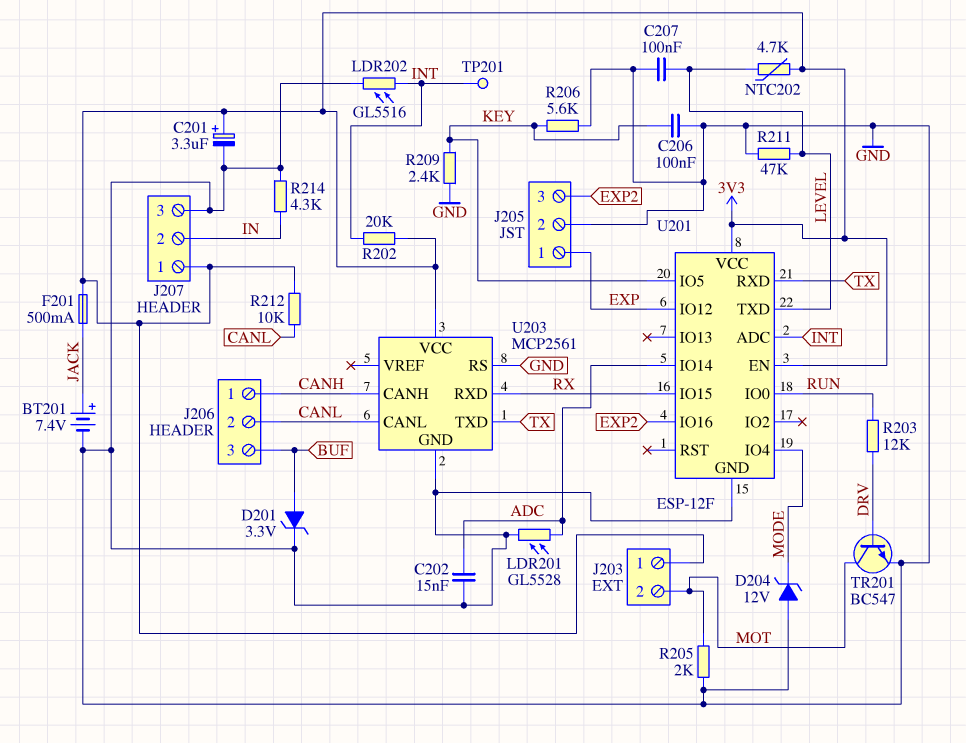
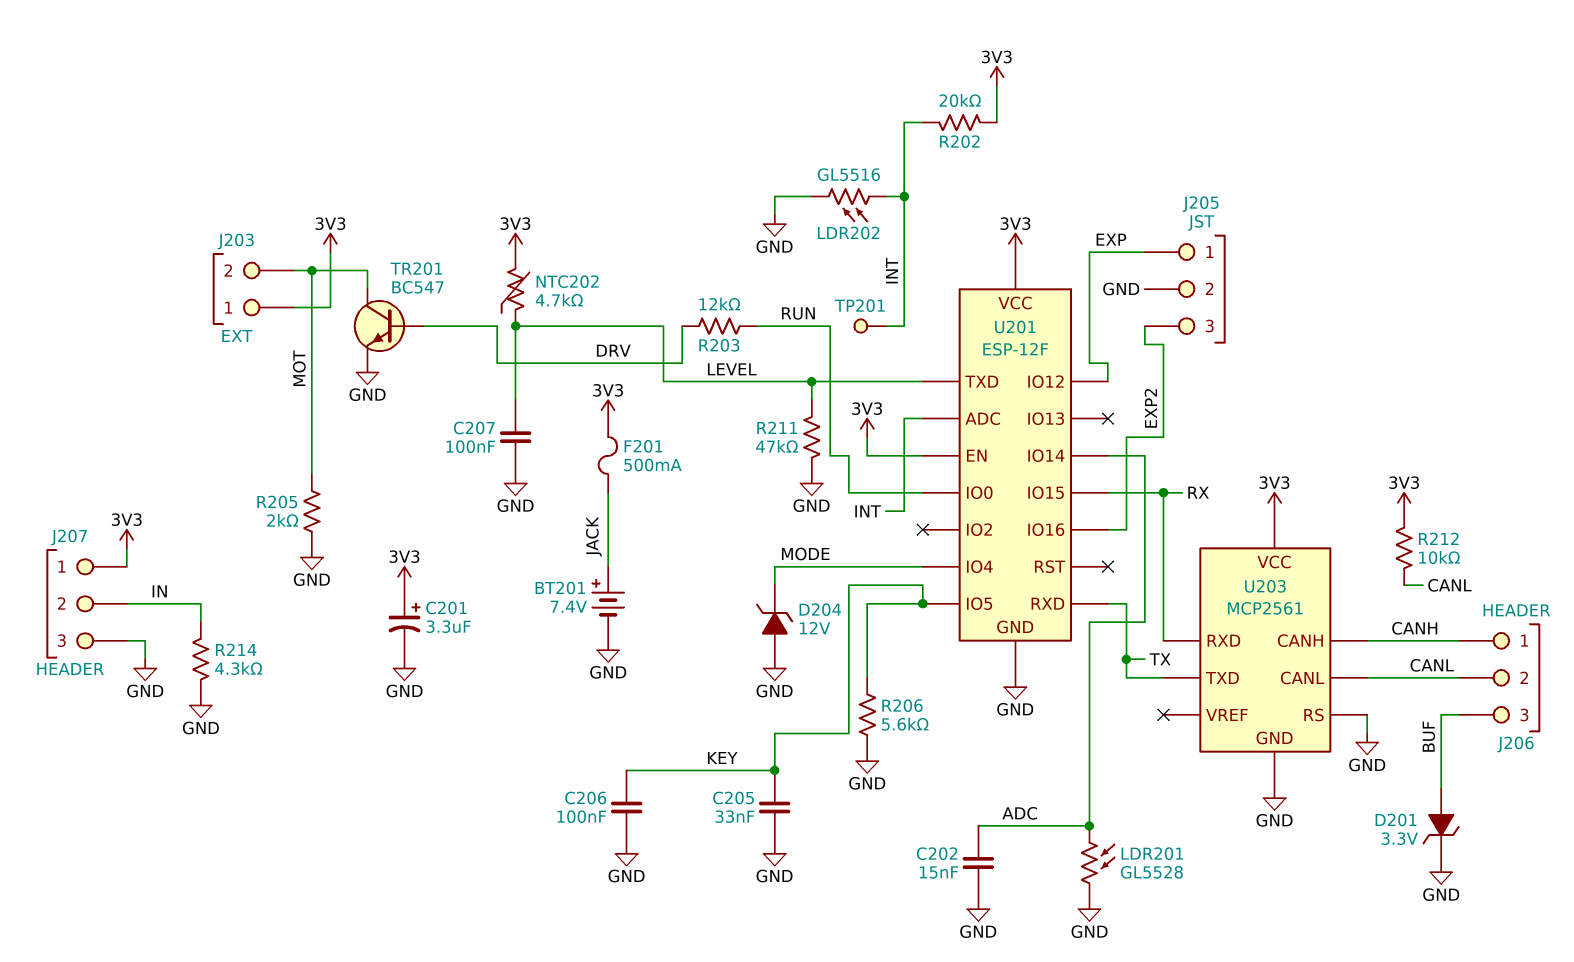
C205: none -> 33nF (GND, KEY)
R209: 2.4k (GND, KEY) -> none

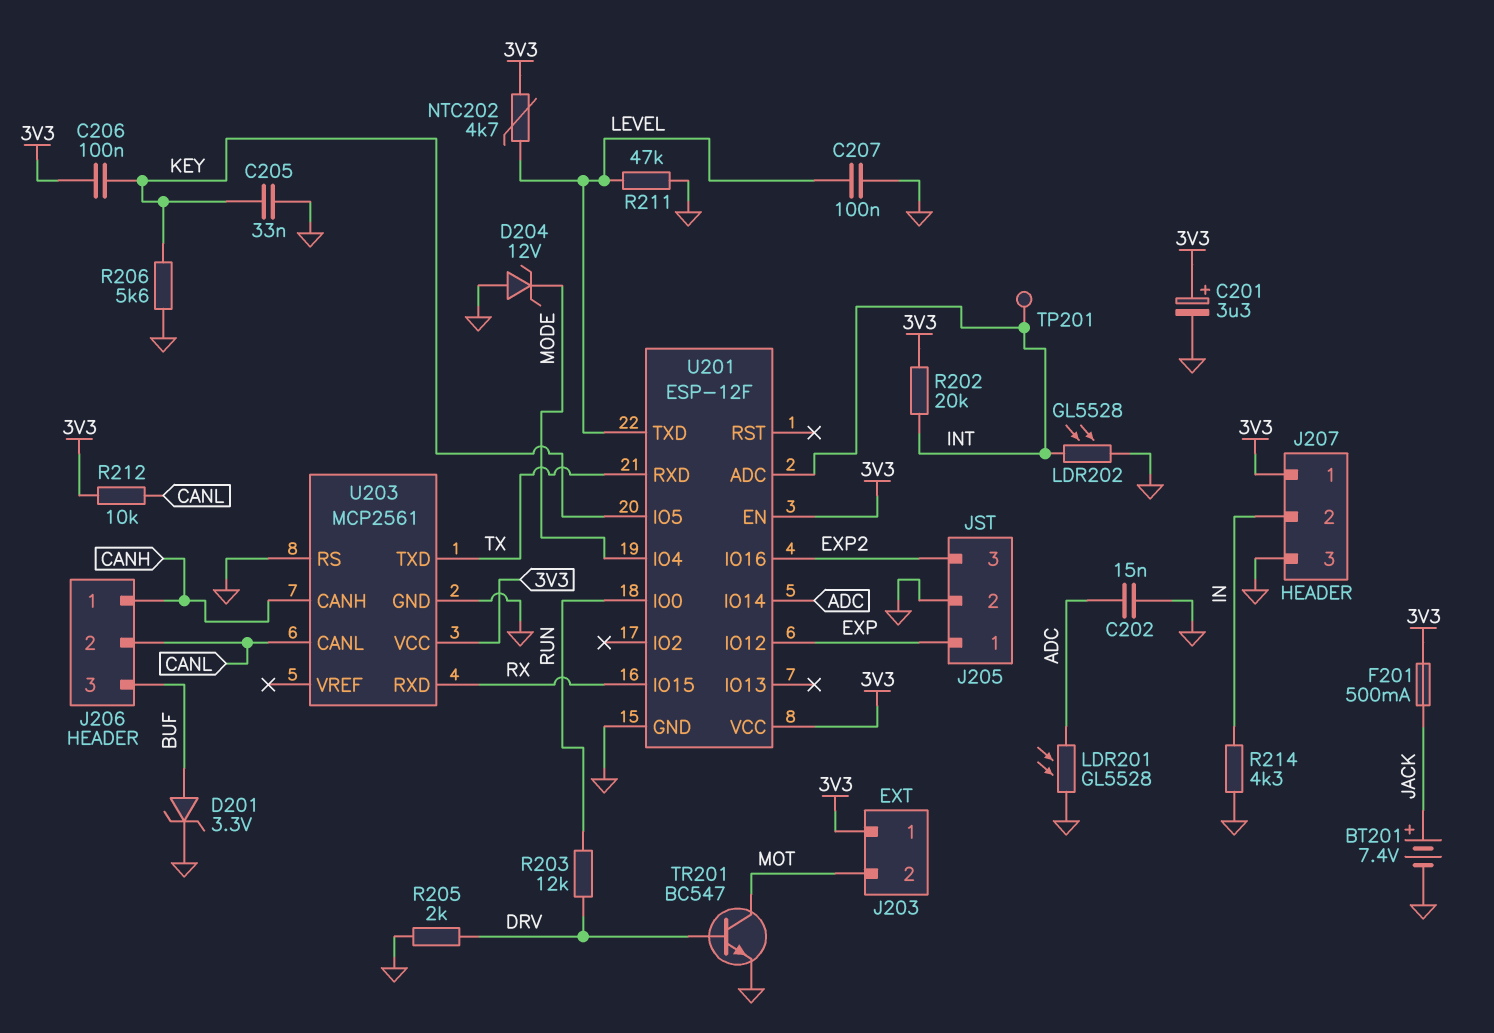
C206: 100nF (GND, KEY) -> 100nF (3V3, KEY)
LDR202: GL5516 (GND, INT) -> GL5528 (GND, INT)
R205: 2k (GND, MOT) -> 2k (DRV, GND)

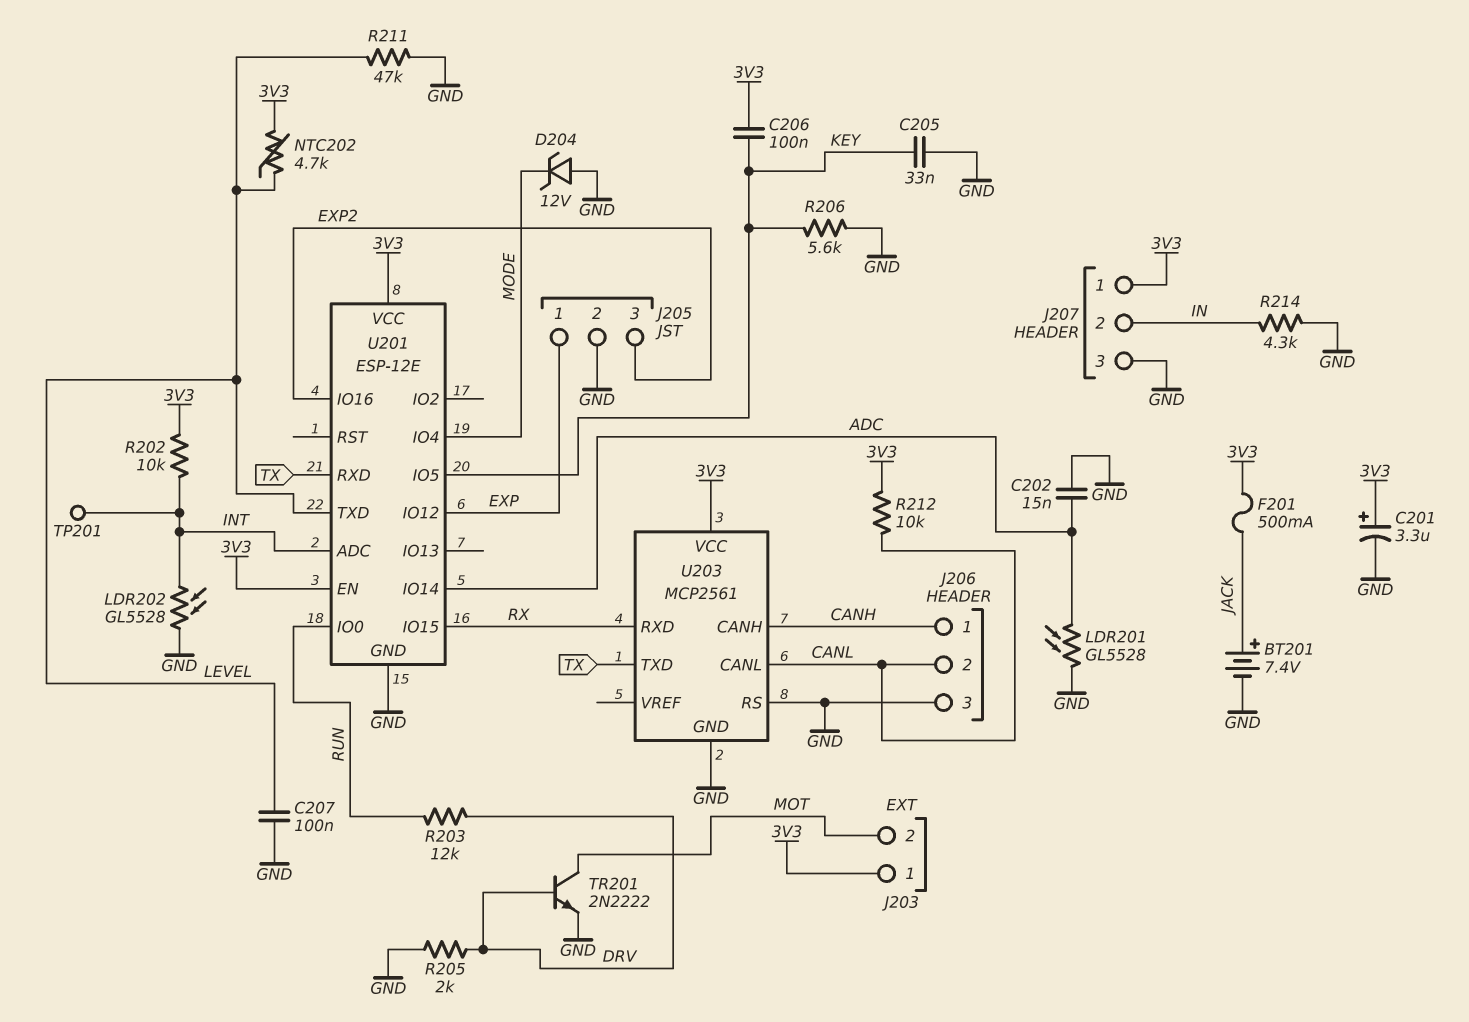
D201: zener 3.3V (A BUF, K GND) -> none
J206 pin 3: BUF -> GND
R202: 20k (3V3, INT) -> 10k (3V3, INT)
TR201: NPN BC547 (B DRV, C MOT, E GND) -> NPN 2N2222 (B DRV, C MOT, E GND)
U201: ESP-12F -> ESP-12E

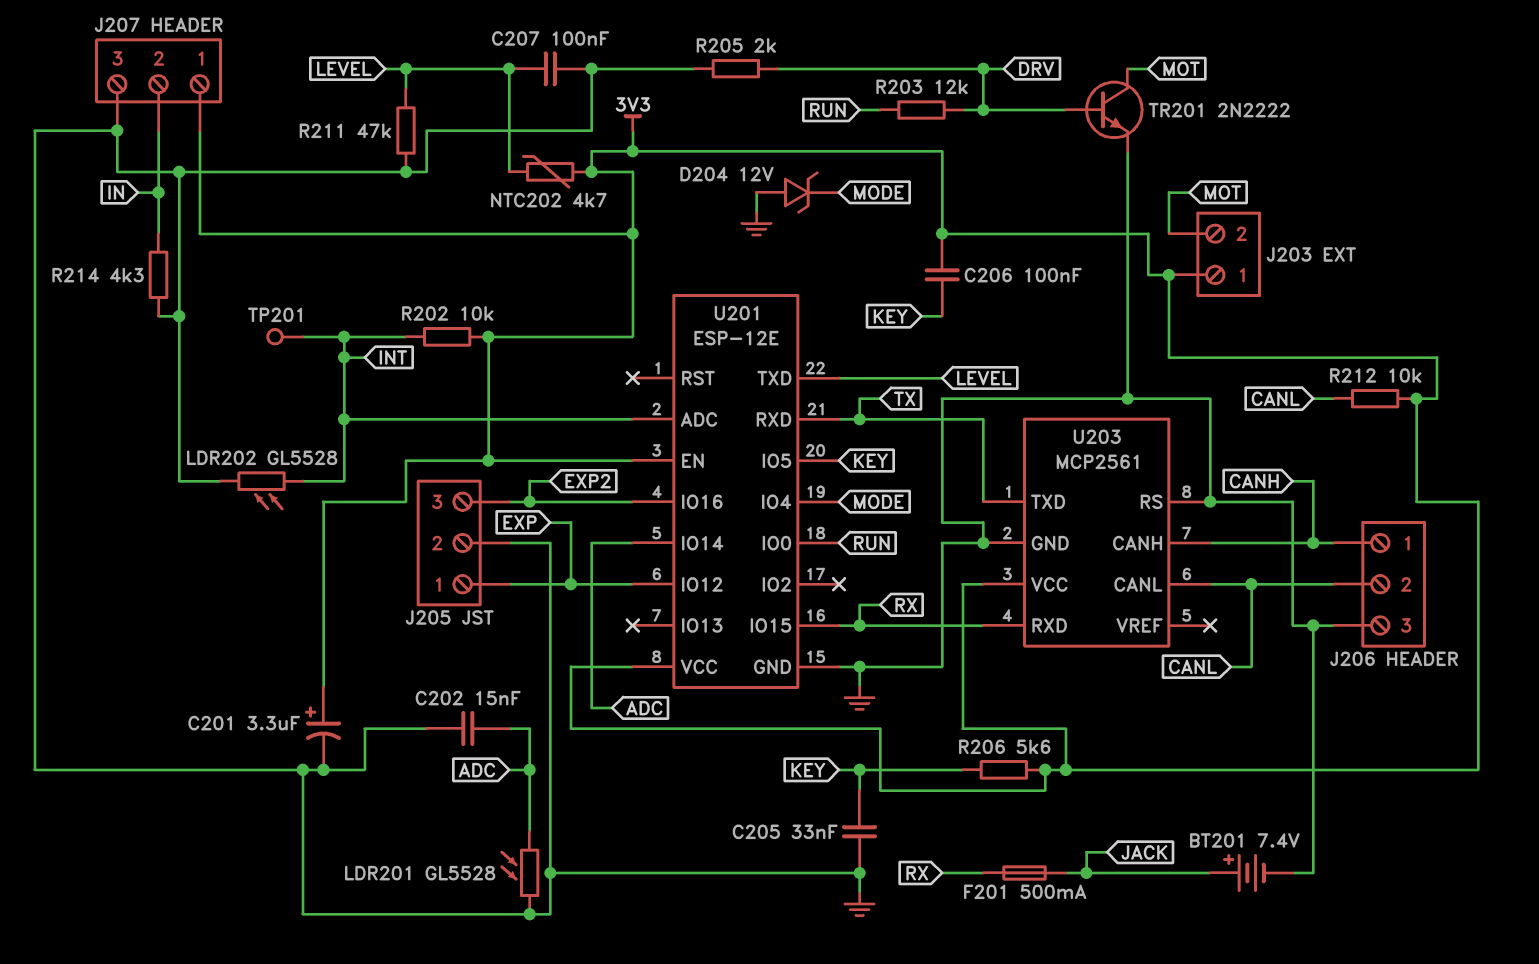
F201: 500mA (3V3, JACK) -> 500mA (JACK, RX)
R206: 5.6k (GND, KEY) -> 5.6k (3V3, KEY)

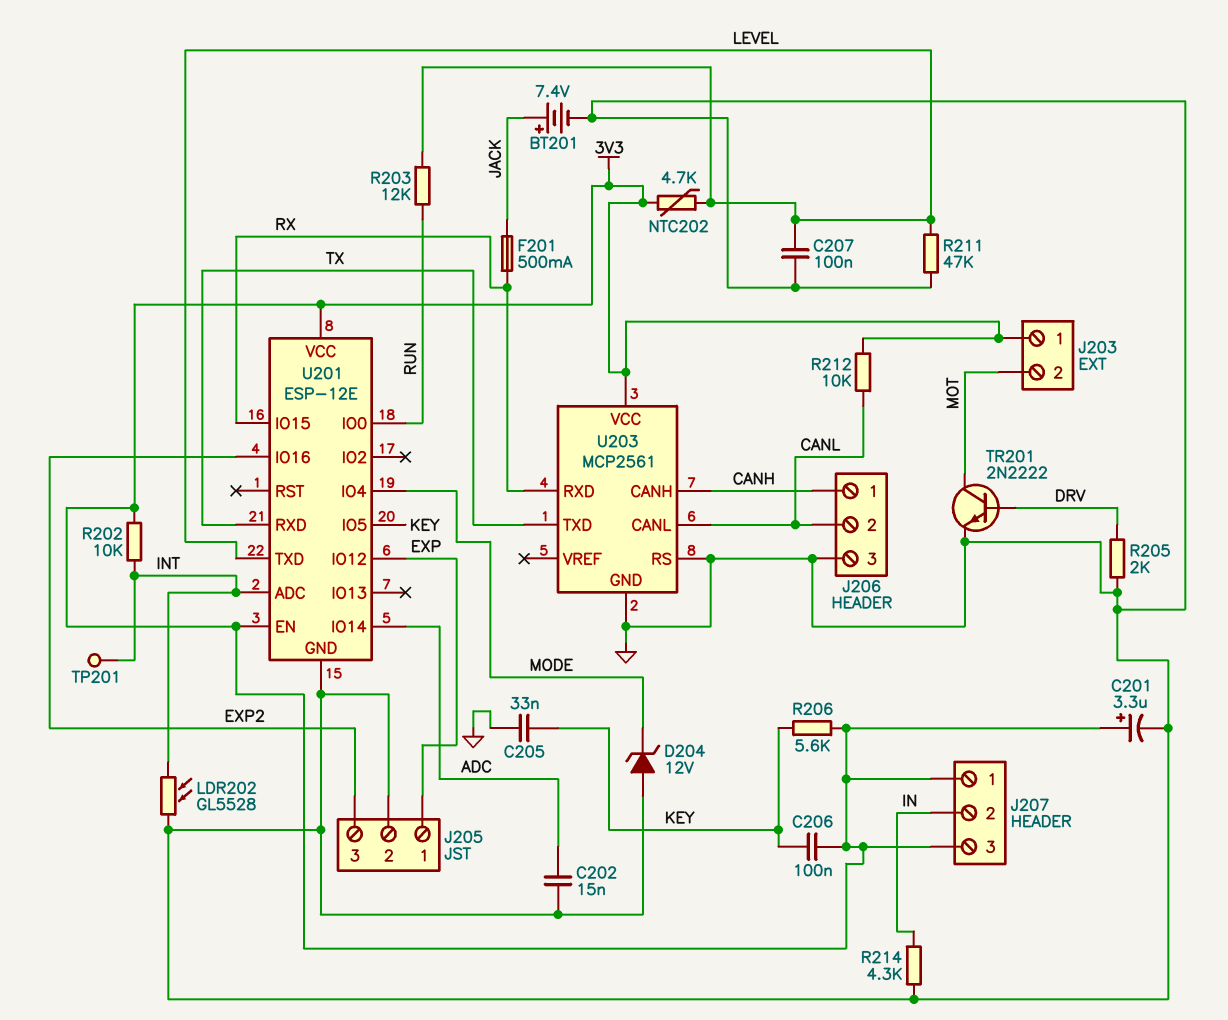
J207 pin 3: GND -> 3V3
LDR201: GL5528 (ADC, GND) -> none
R203: 12k (DRV, RUN) -> 12k (LEVEL, RUN)

